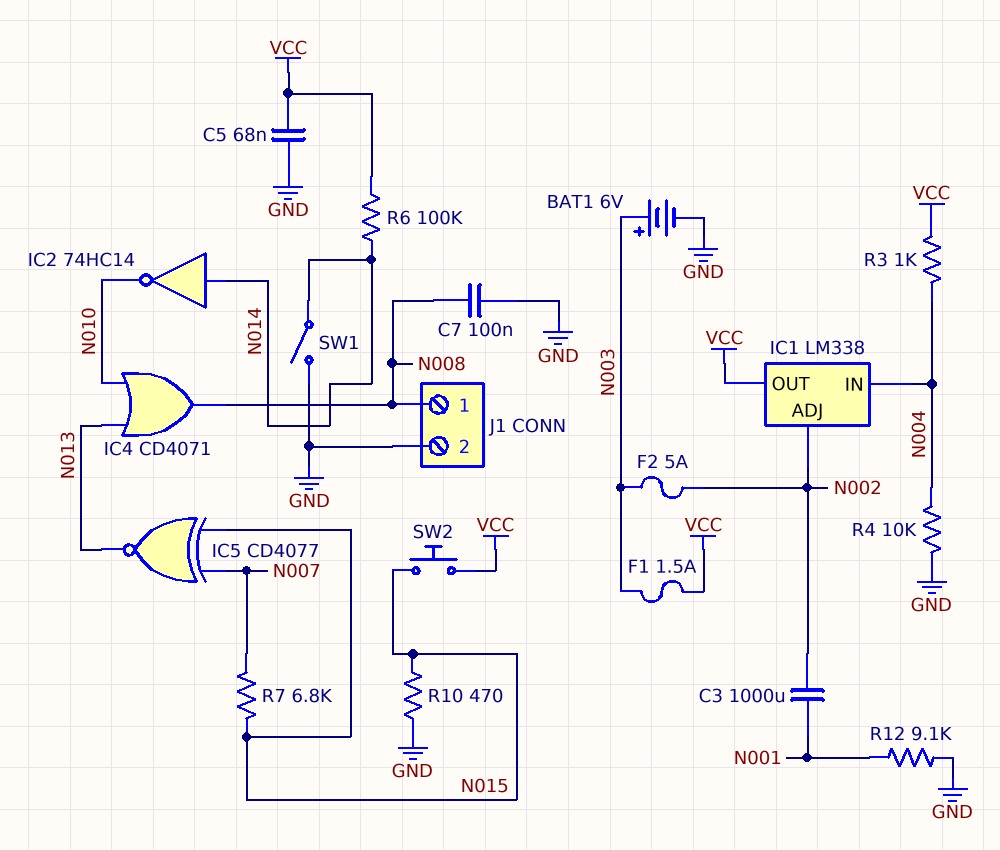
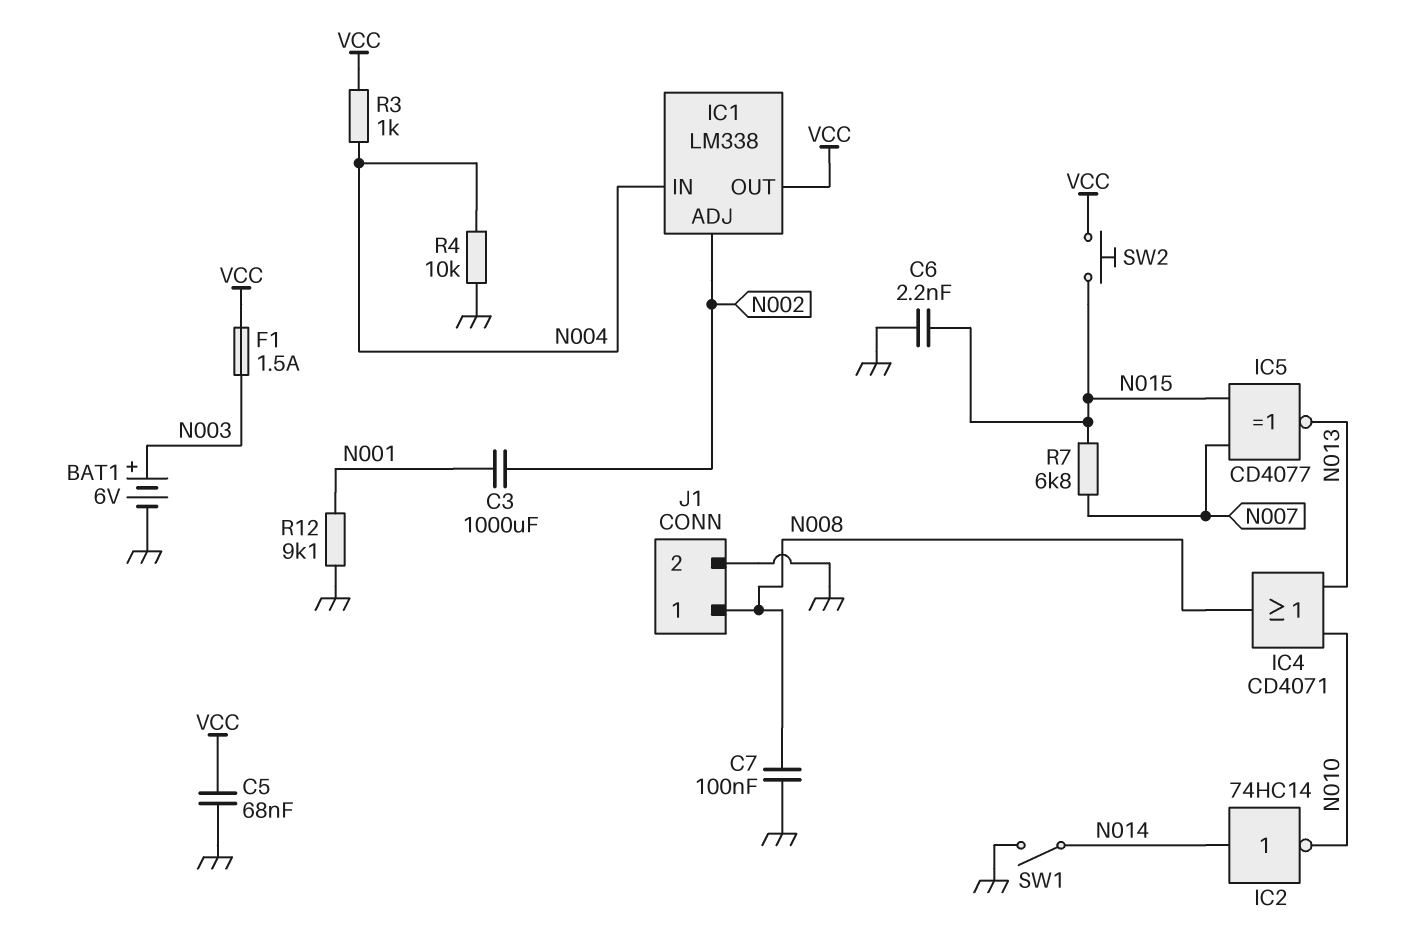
C6: none -> 2.2nF (GND, N015)
F2: 5A (N002, N003) -> none
R6: 100k (N014, VCC) -> none
R10: 470 (GND, N015) -> none

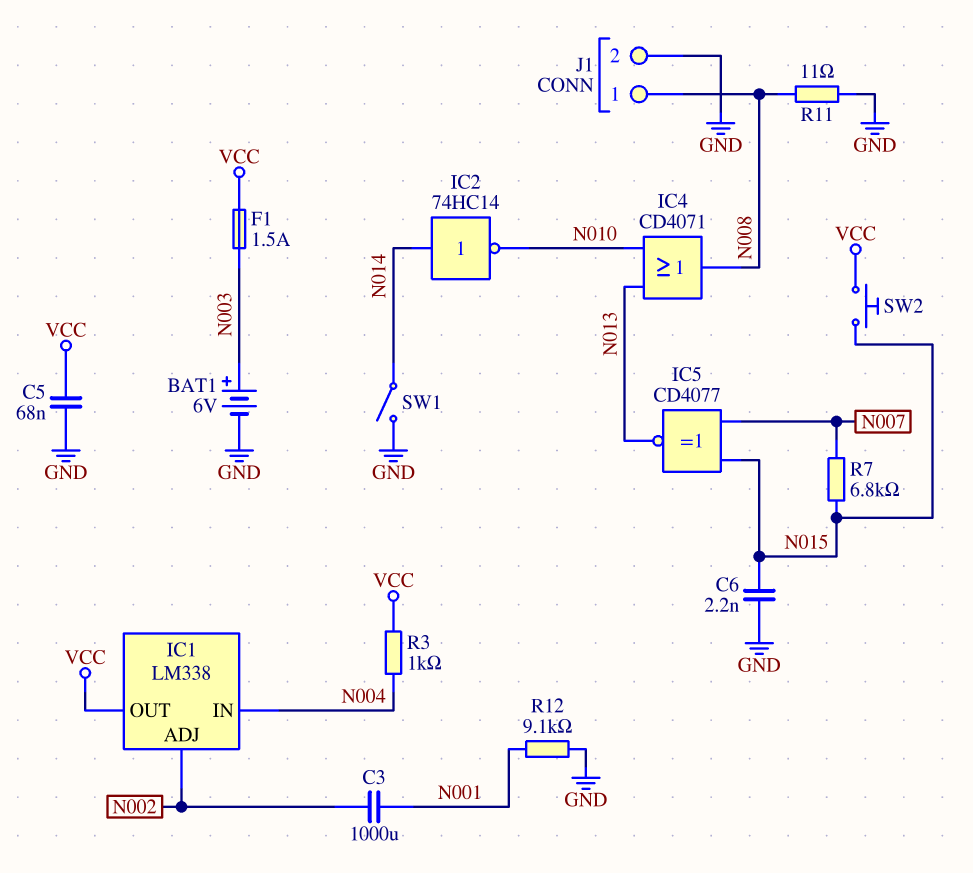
C7: 100nF (GND, N008) -> none
R4: 10k (GND, N004) -> none
R11: none -> 11 (GND, N008)

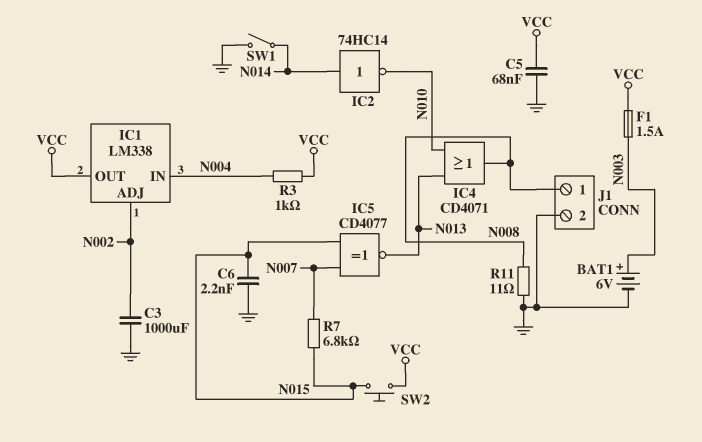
C3: 1000uF (N001, N002) -> 1000uF (GND, N002)
R12: 9.1k (GND, N001) -> none

